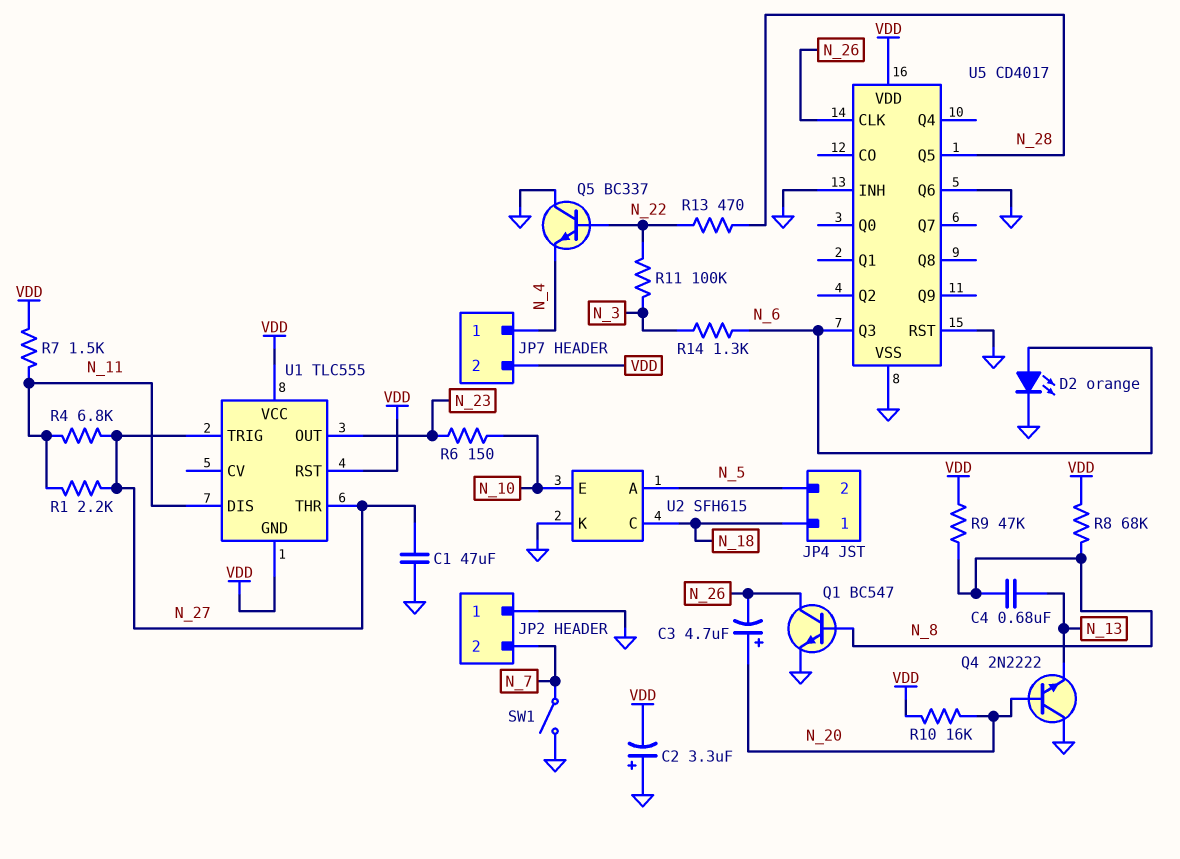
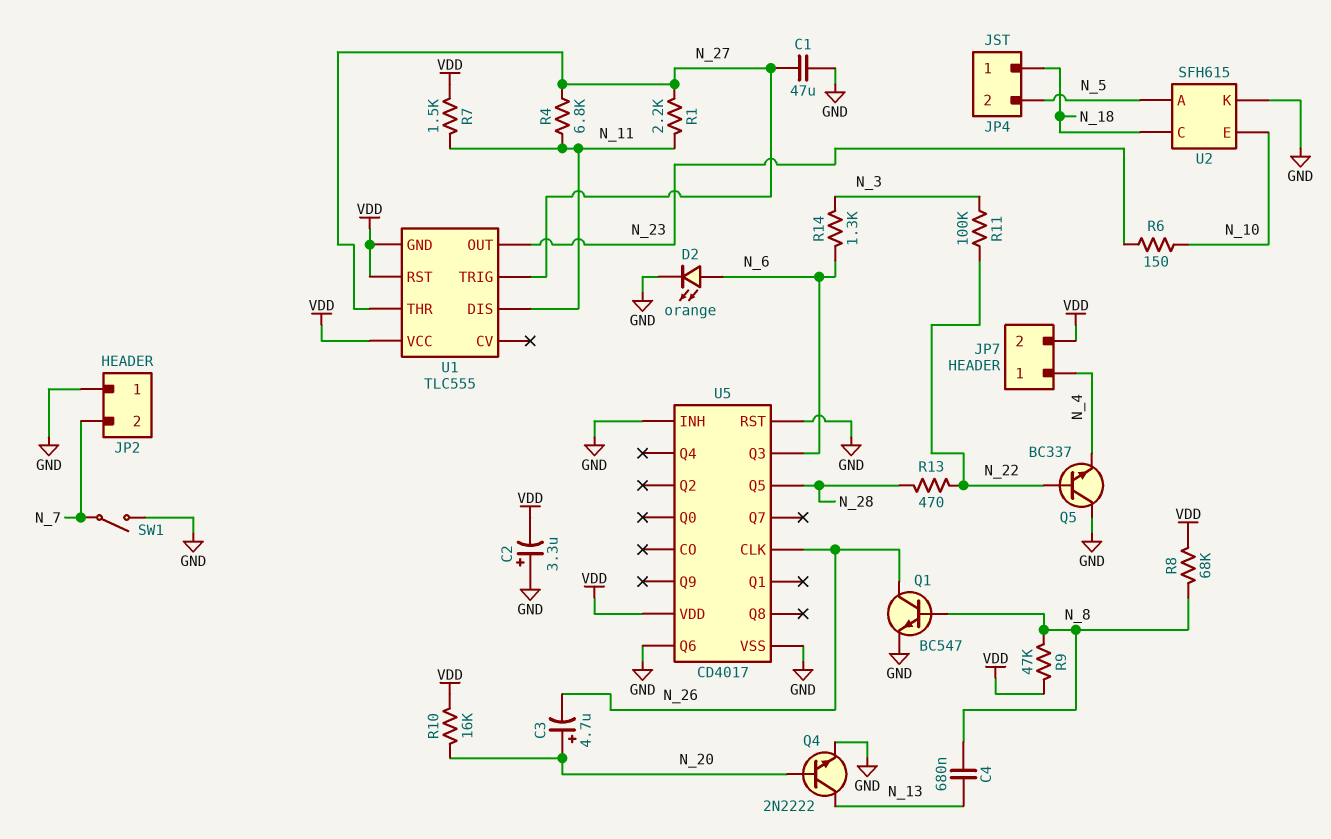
Q4: NPN 2N2222 (B N_20, C GND, E N_13) -> NPN 2N2222 (B N_20, C N_13, E GND)

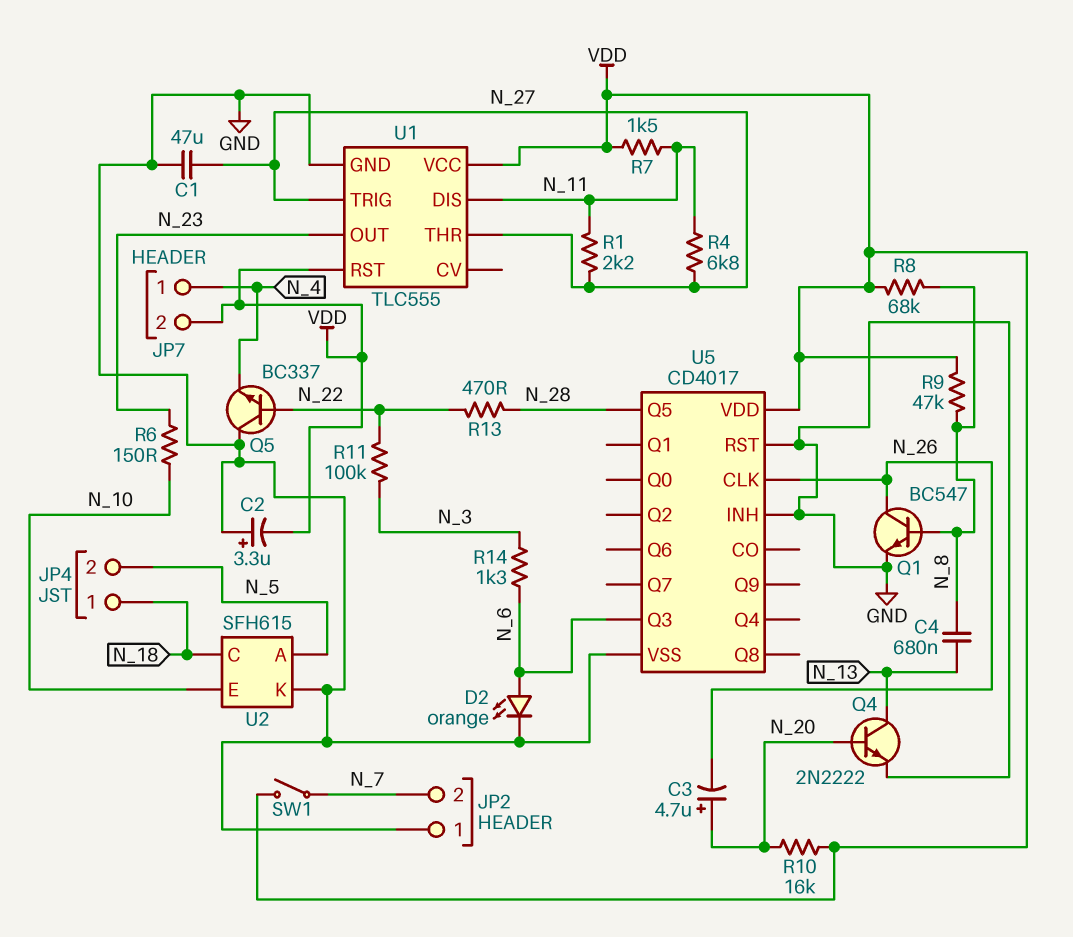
SW1: switch (GND, N_7) -> switch (N_7, VDD)
U1 pin GND: VDD -> GND
U5 pin Q6: GND -> none

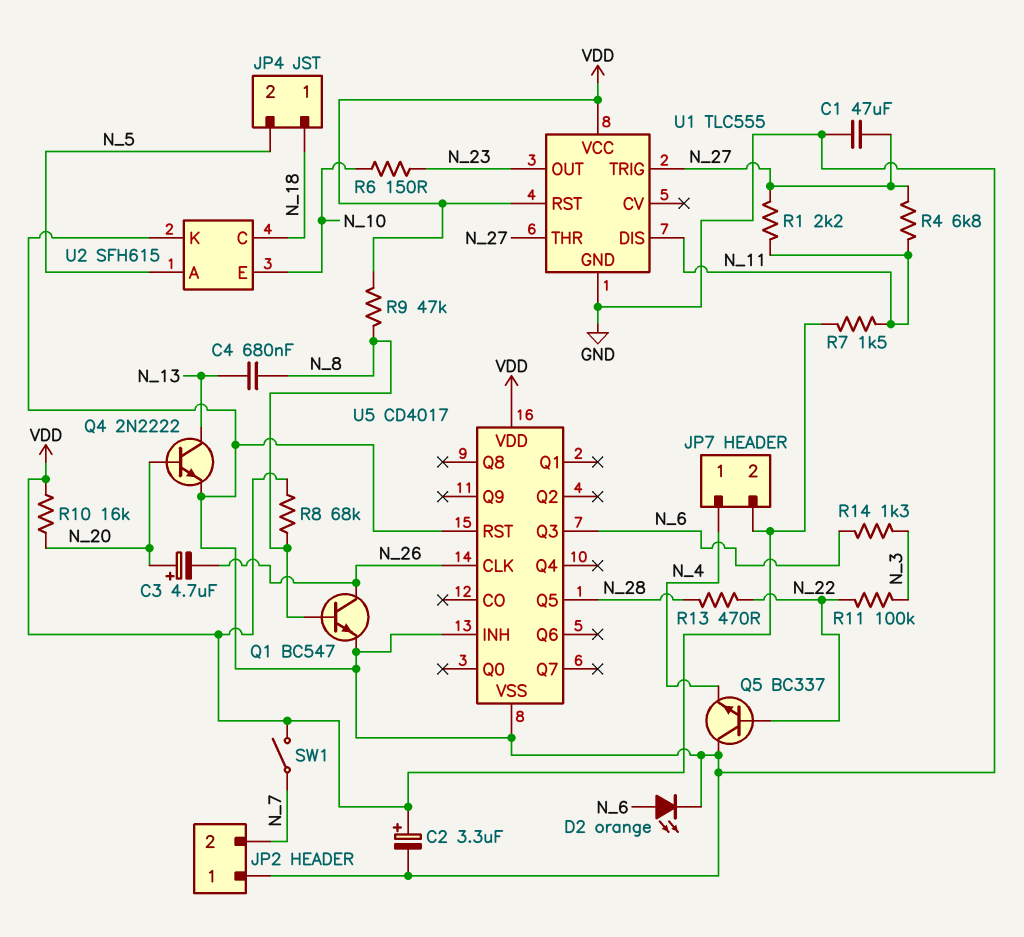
C2: 3.3uF (plus GND, minus VDD) -> 3.3uF (plus VDD, minus GND)

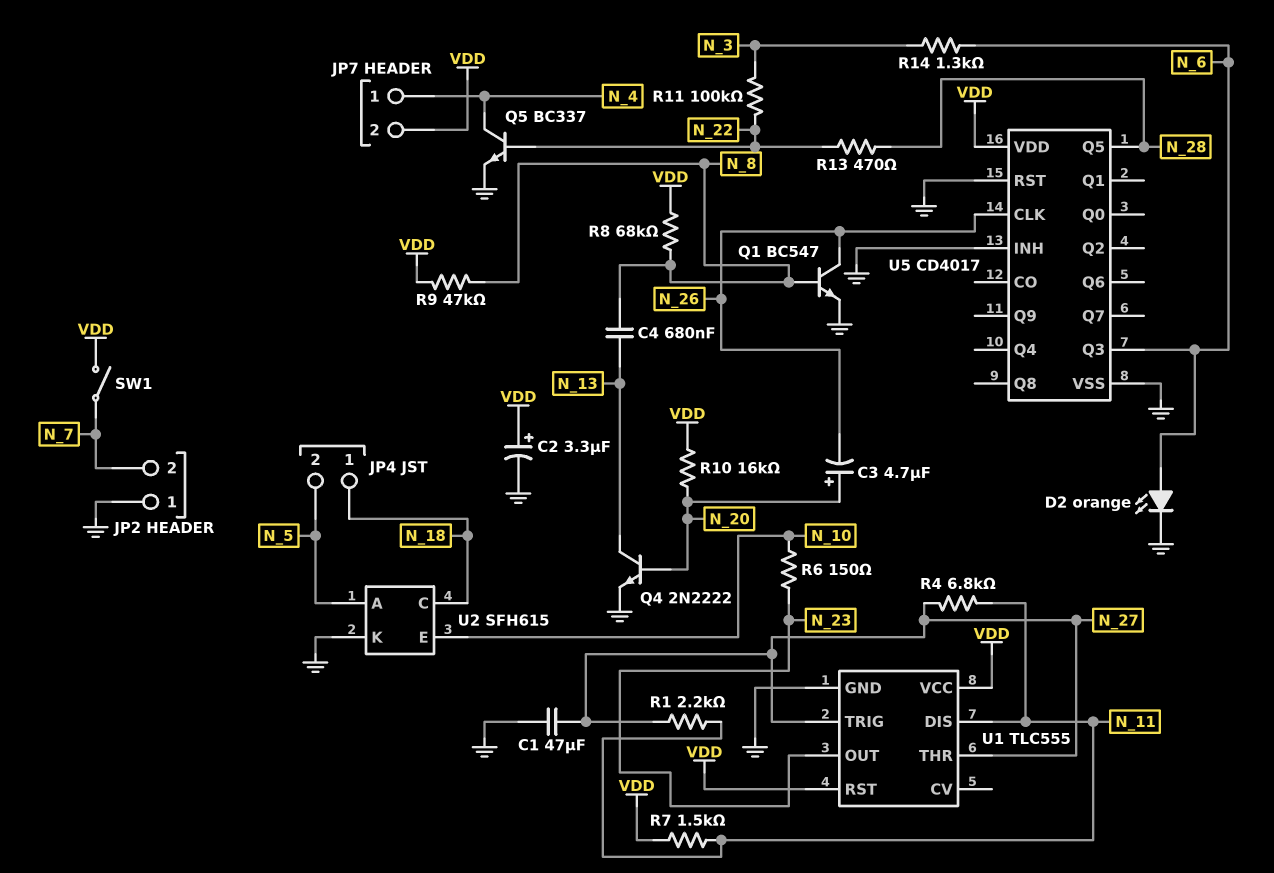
Q5: NPN BC337 (B N_22, C GND, E N_4) -> NPN BC337 (B N_22, C N_4, E GND)

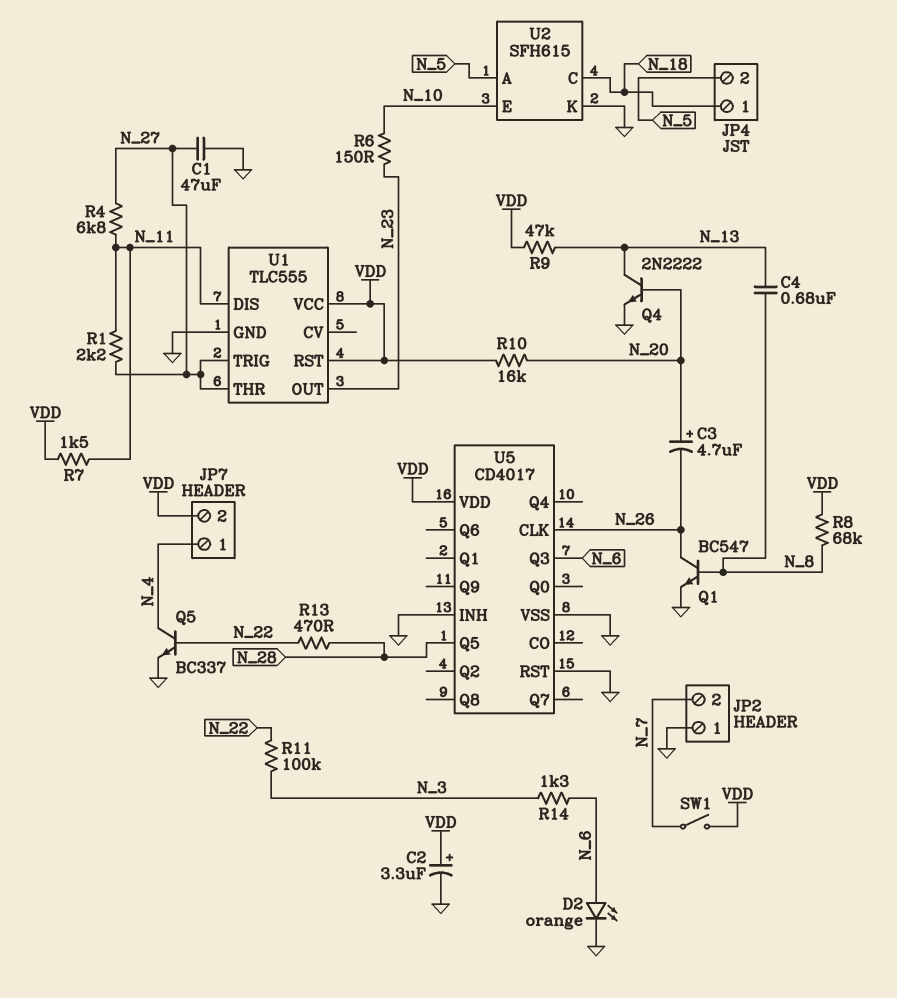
R9: 47k (N_8, VDD) -> 47k (N_13, VDD)

